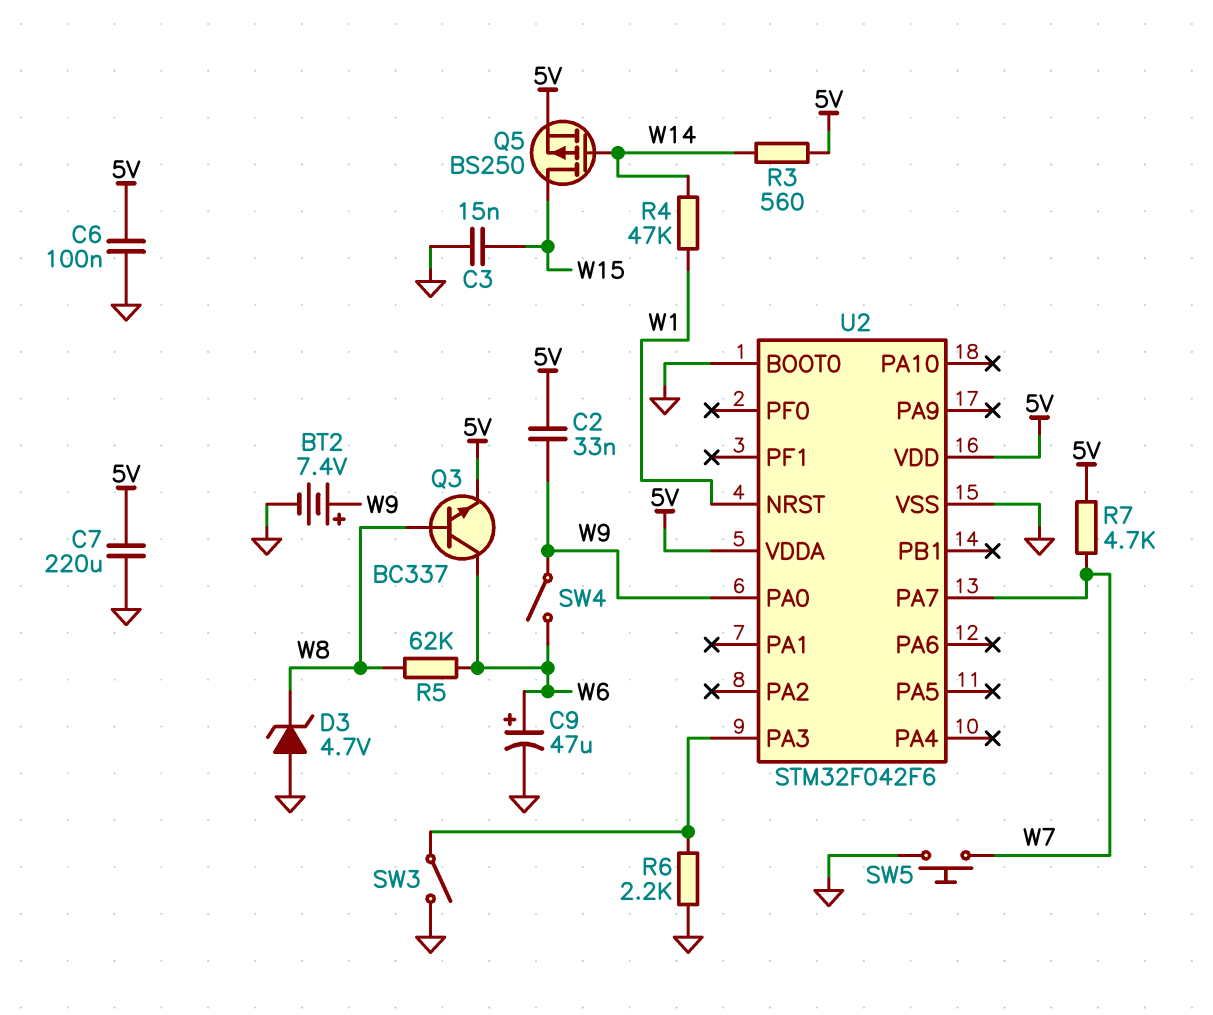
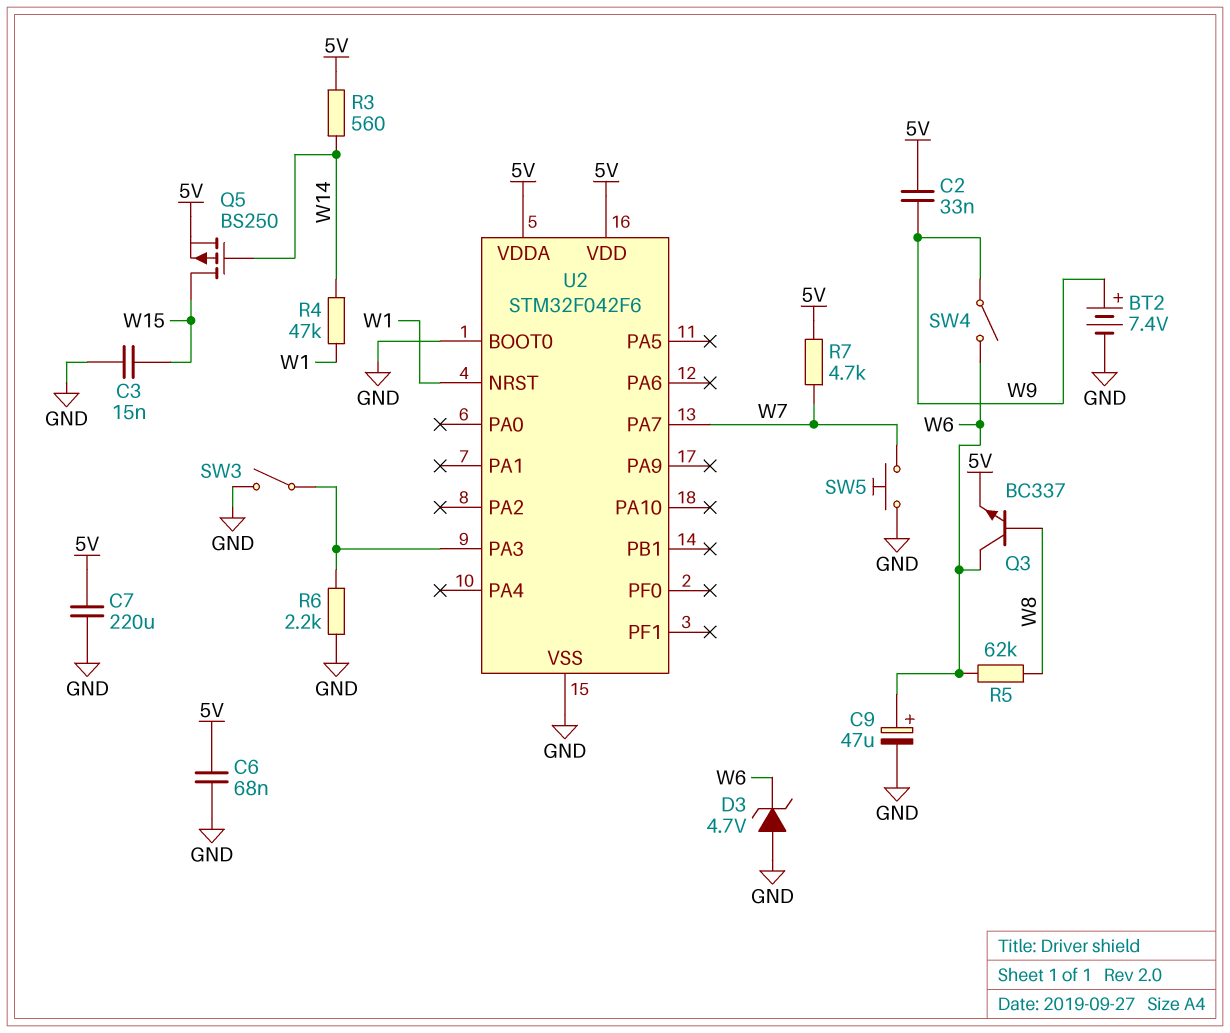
C6: 100nF (5V, GND) -> 68nF (5V, GND)
D3: zener 4.7V (A GND, K W8) -> zener 4.7V (A GND, K W6)
U2 pin PA0: W9 -> none

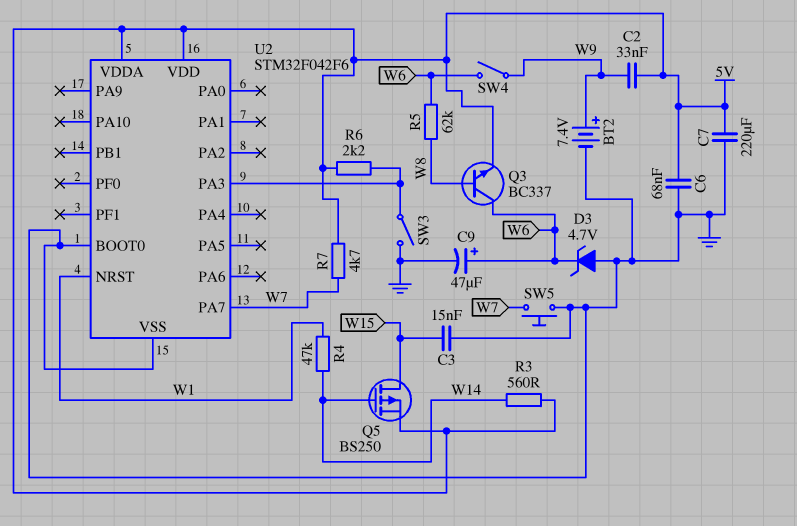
R6: 2.2k (GND, U2/PA3) -> 2.2k (5V, U2/PA3)

